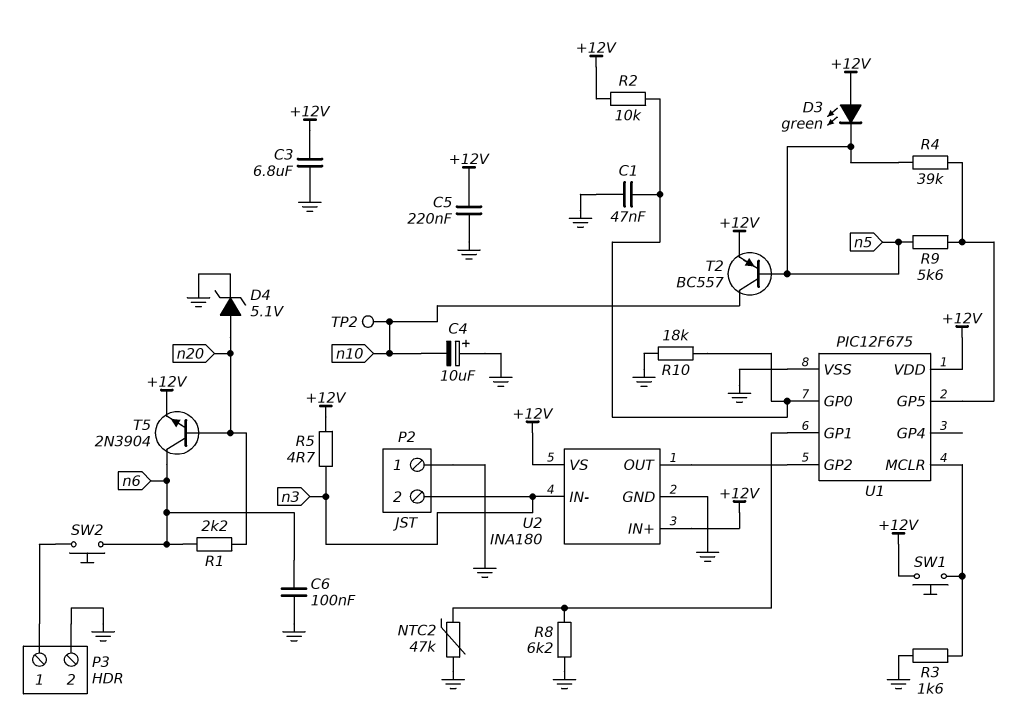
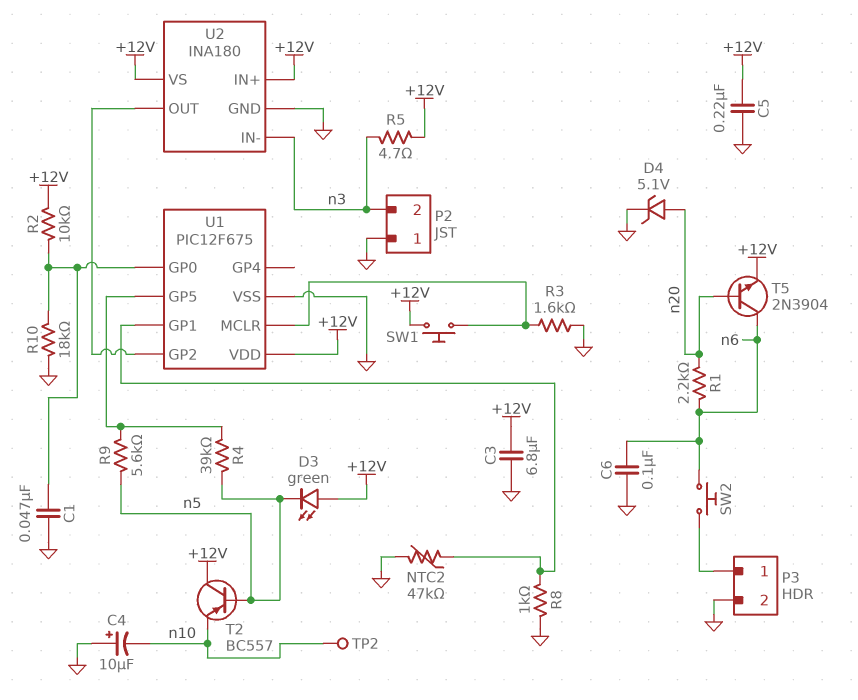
R8: 6.2k (GND, U1/GP1) -> 1k (GND, U1/GP1)
T2: PNP BC557 (B n5, C n10, E +12V) -> PNP BC557 (B n5, C +12V, E n10)

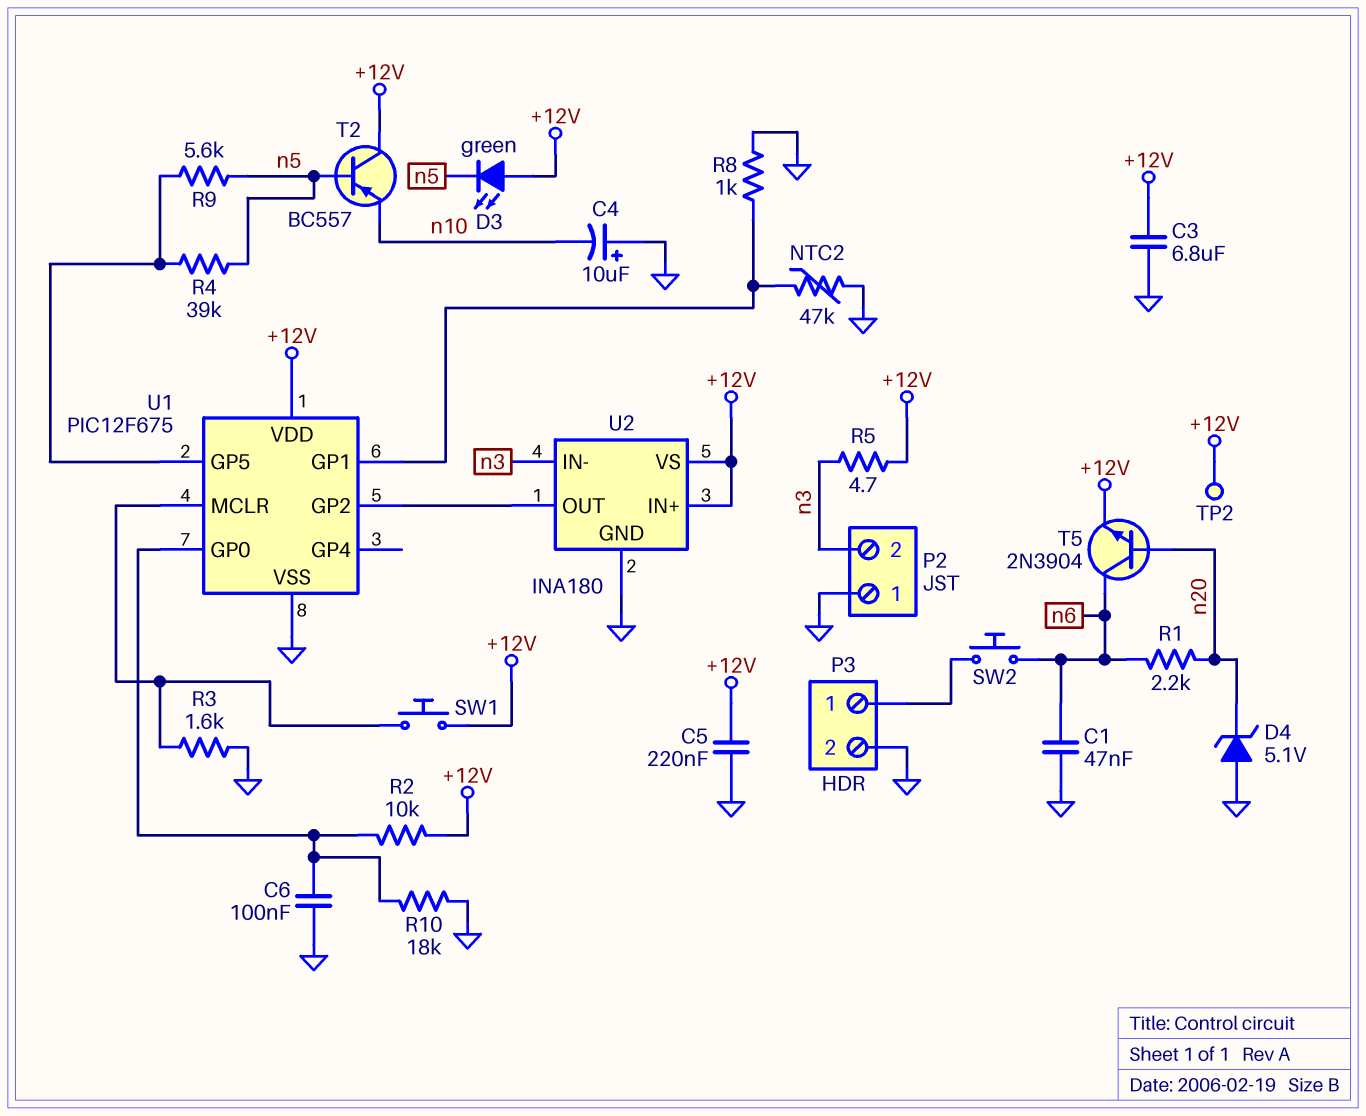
C1: 47nF (GND, U1/GP0) -> 47nF (GND, n6)
C6: 100nF (GND, n6) -> 100nF (GND, U1/GP0)
D4: zener 5.1V (A n20, K GND) -> zener 5.1V (A GND, K n20)
TP2: test point (n10) -> test point (+12V)

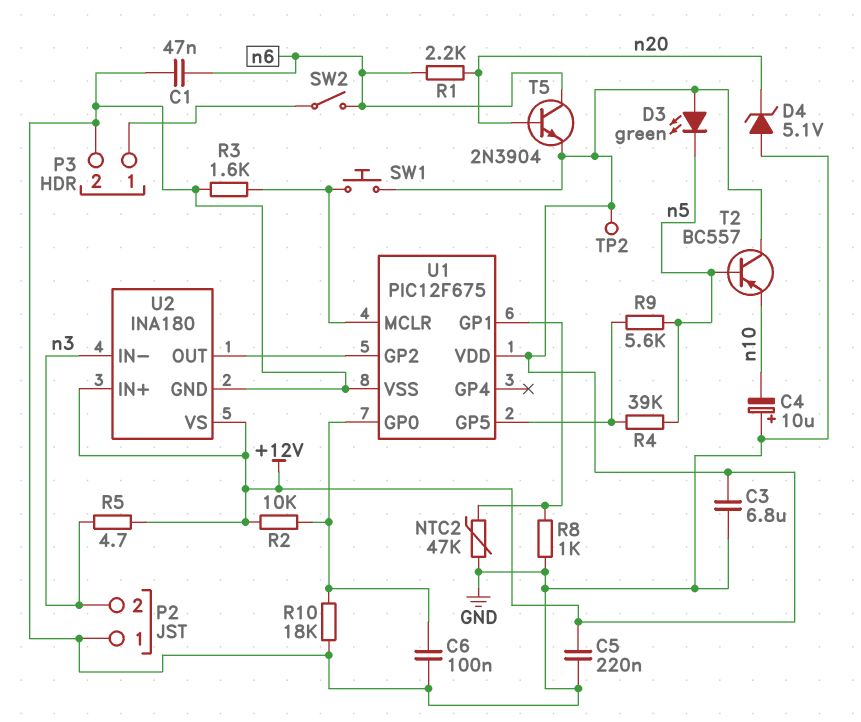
SW2: button (P3/1, n6) -> switch (P3/1, n6)

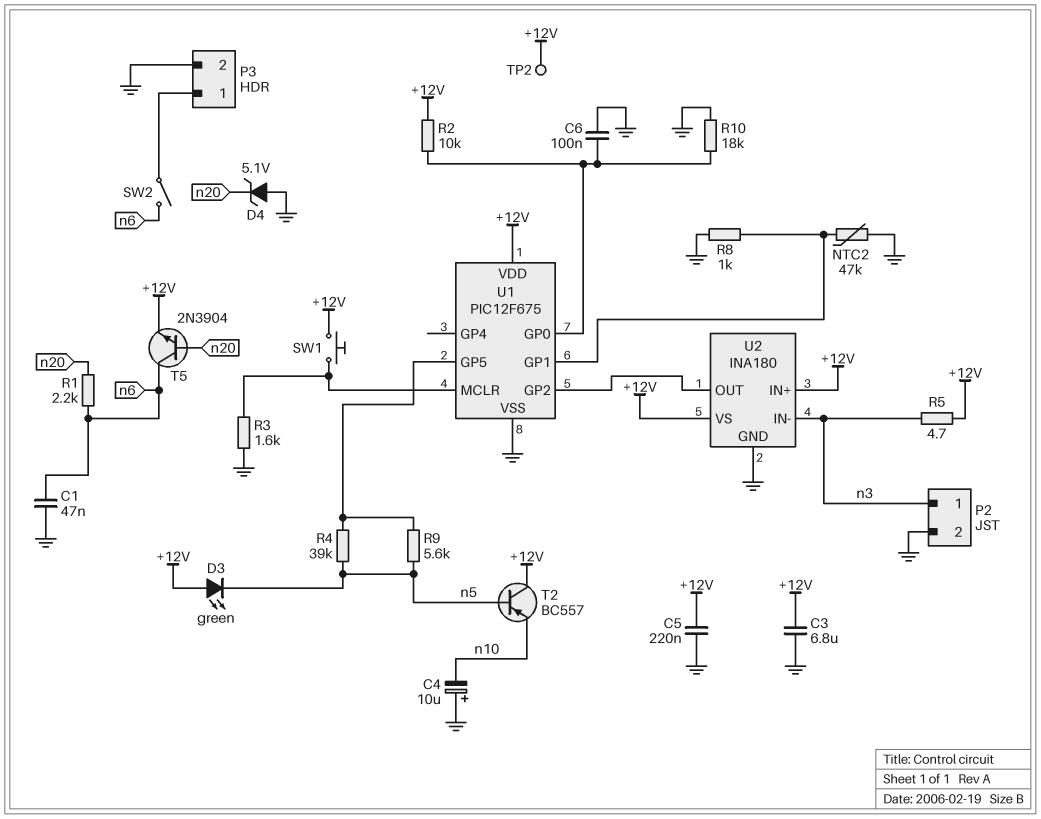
P2 pin 1: GND -> n3
P2 pin 2: n3 -> GND

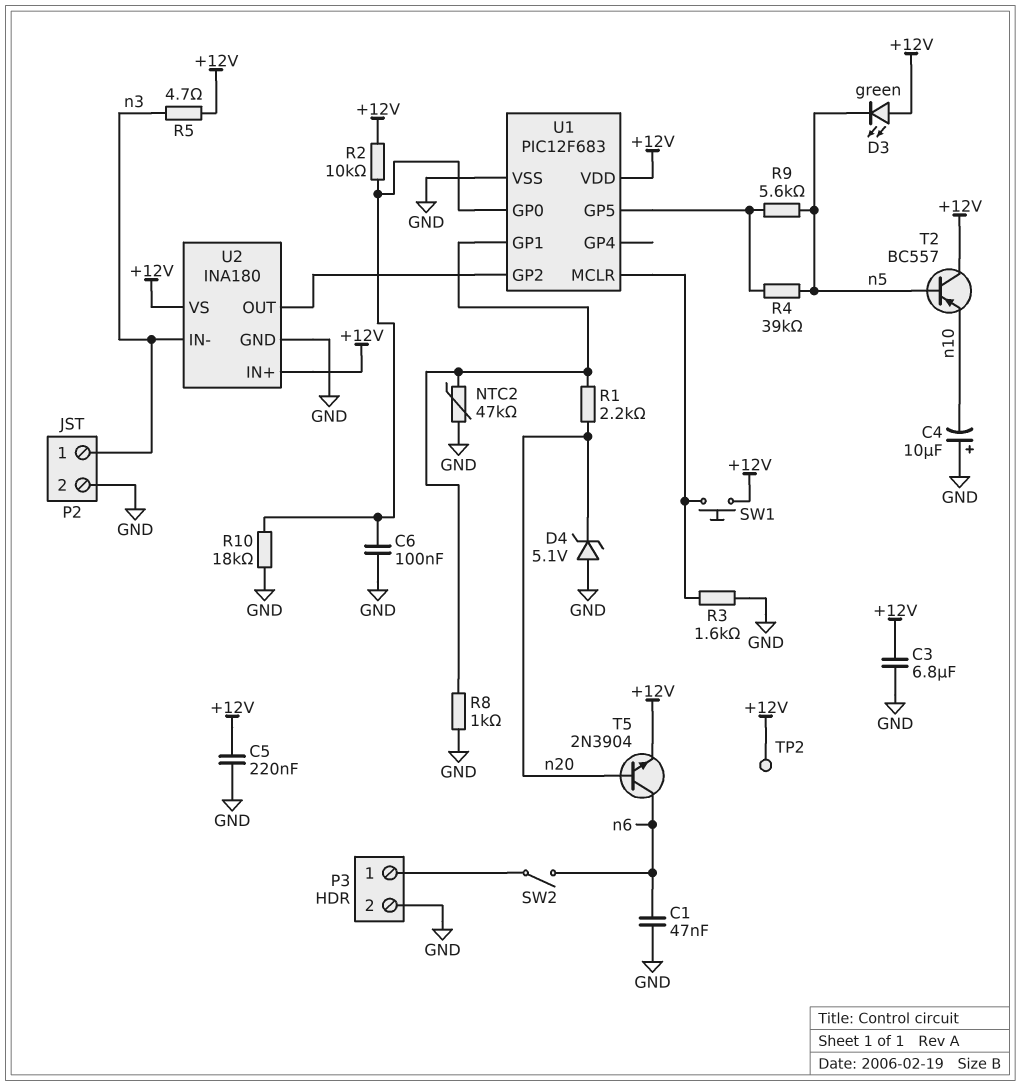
R1: 2.2k (n6, n20) -> 2.2k (U1/GP1, n20)
U1: PIC12F675 -> PIC12F683

